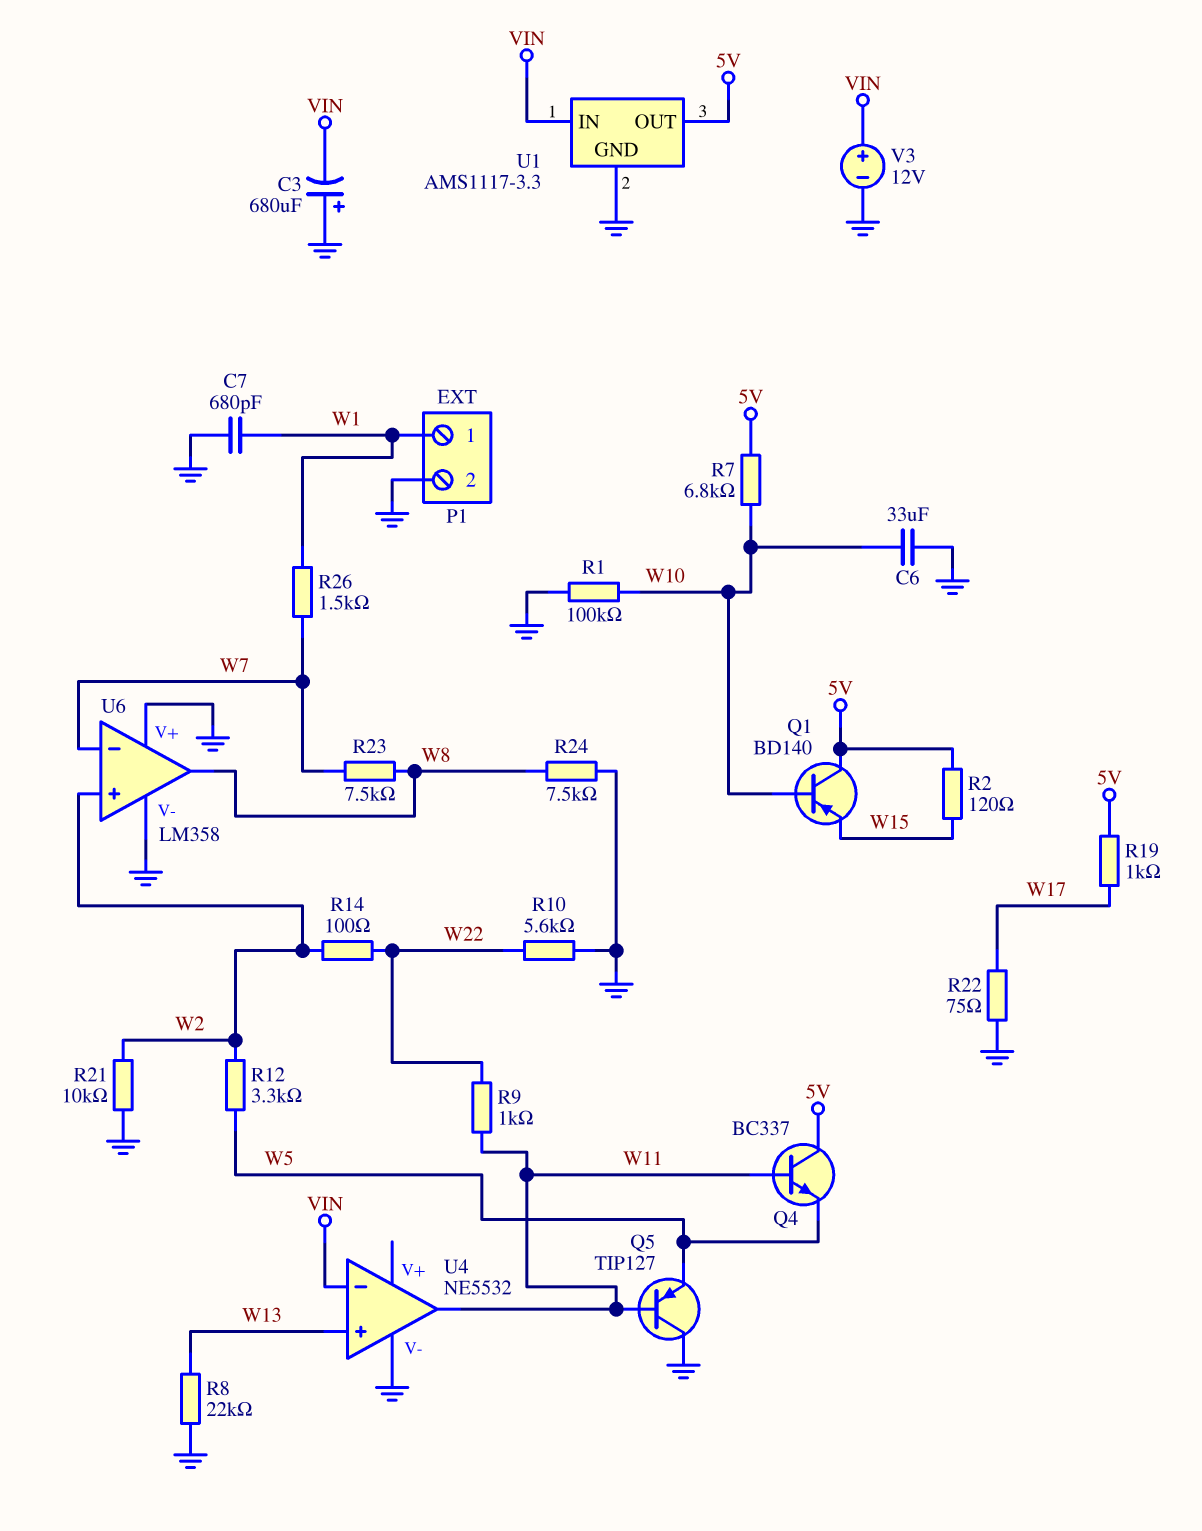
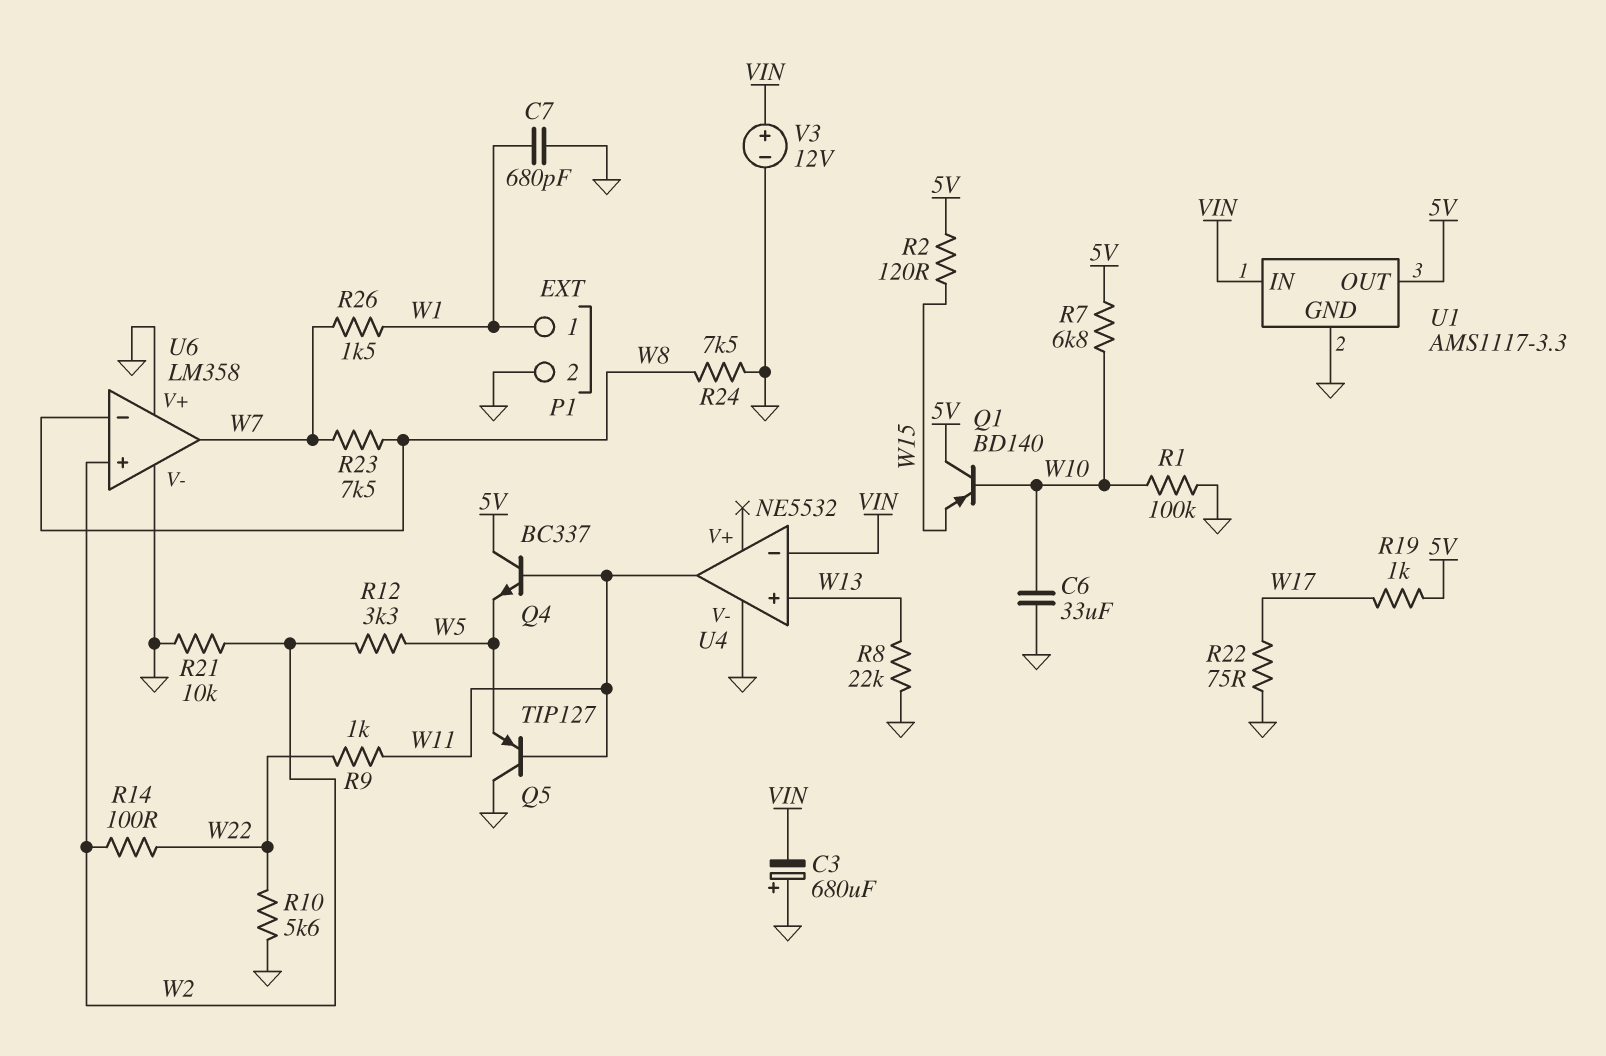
U6 pin in-: W7 -> W8
U6 pin out: W8 -> W7

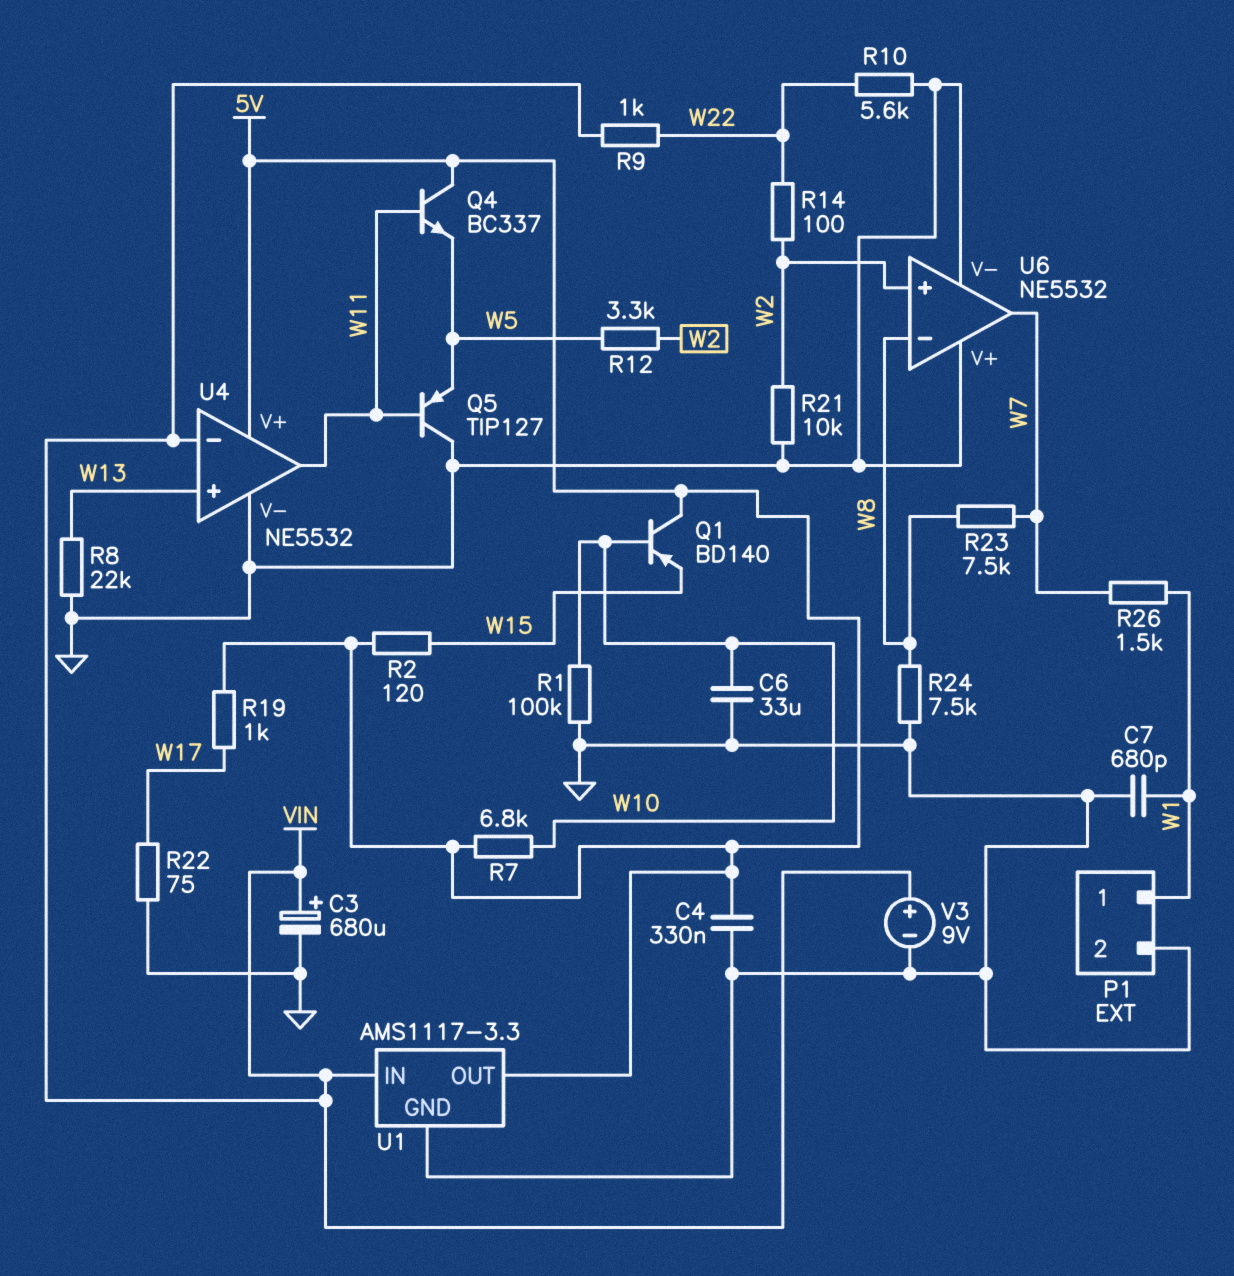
C3: 680uF (plus GND, minus VIN) -> 680uF (plus VIN, minus GND)
C4: none -> 330nF (5V, GND)
R9: 1k (W11, W22) -> 1k (VIN, W22)
U4 pin V+: none -> 5V
U6: LM358 -> NE5532
V3: 12V (plus VIN, minus GND) -> 9V (plus VIN, minus GND)

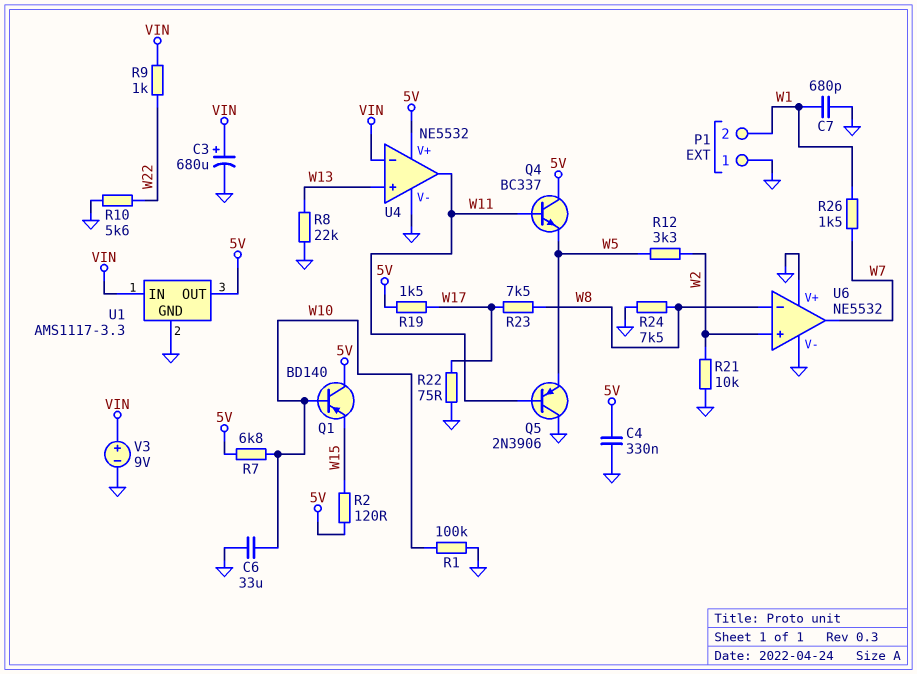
P1 pin 1: W1 -> GND
P1 pin 2: GND -> W1
Q5: PNP TIP127 (B W11, C GND, E W5) -> PNP 2N3906 (B W11, C GND, E W5)
R14: 100 (W2, W22) -> none
R19: 1k (5V, W17) -> 1.5k (5V, W17)
R23: 7.5k (W7, W8) -> 7.5k (W8, W17)

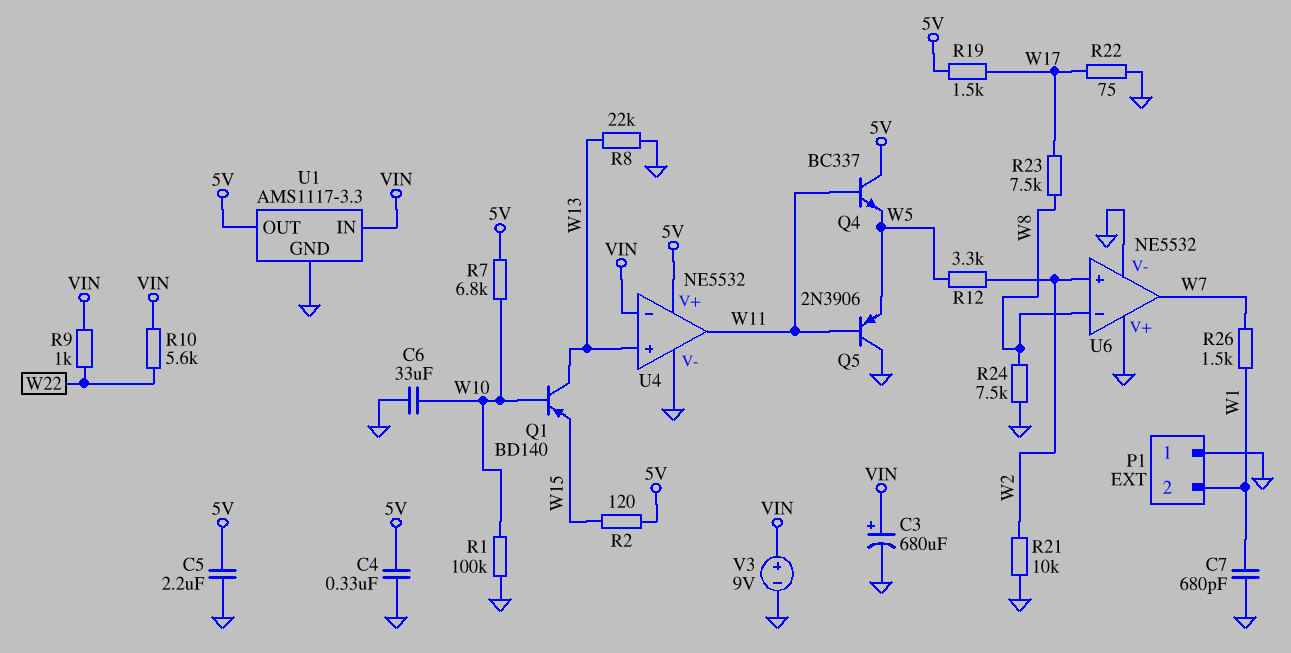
C5: none -> 2.2uF (5V, GND)
Q1: PNP BD140 (B W10, C 5V, E W15) -> PNP BD140 (B W10, C W13, E W15)
R10: 5.6k (GND, W22) -> 5.6k (VIN, W22)

